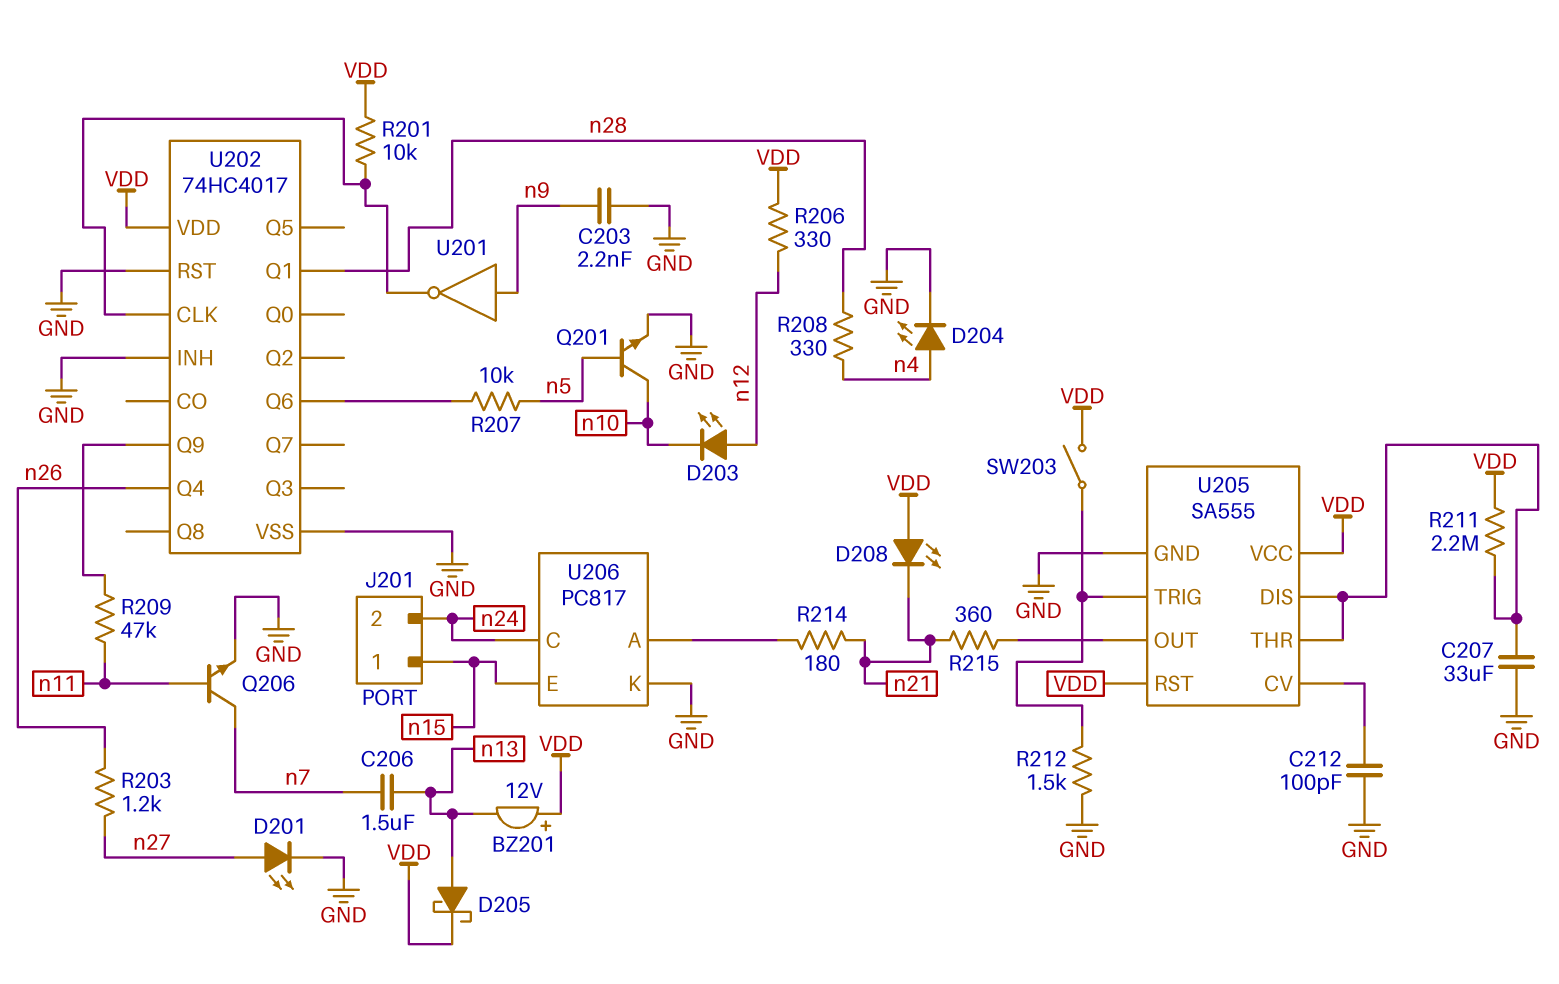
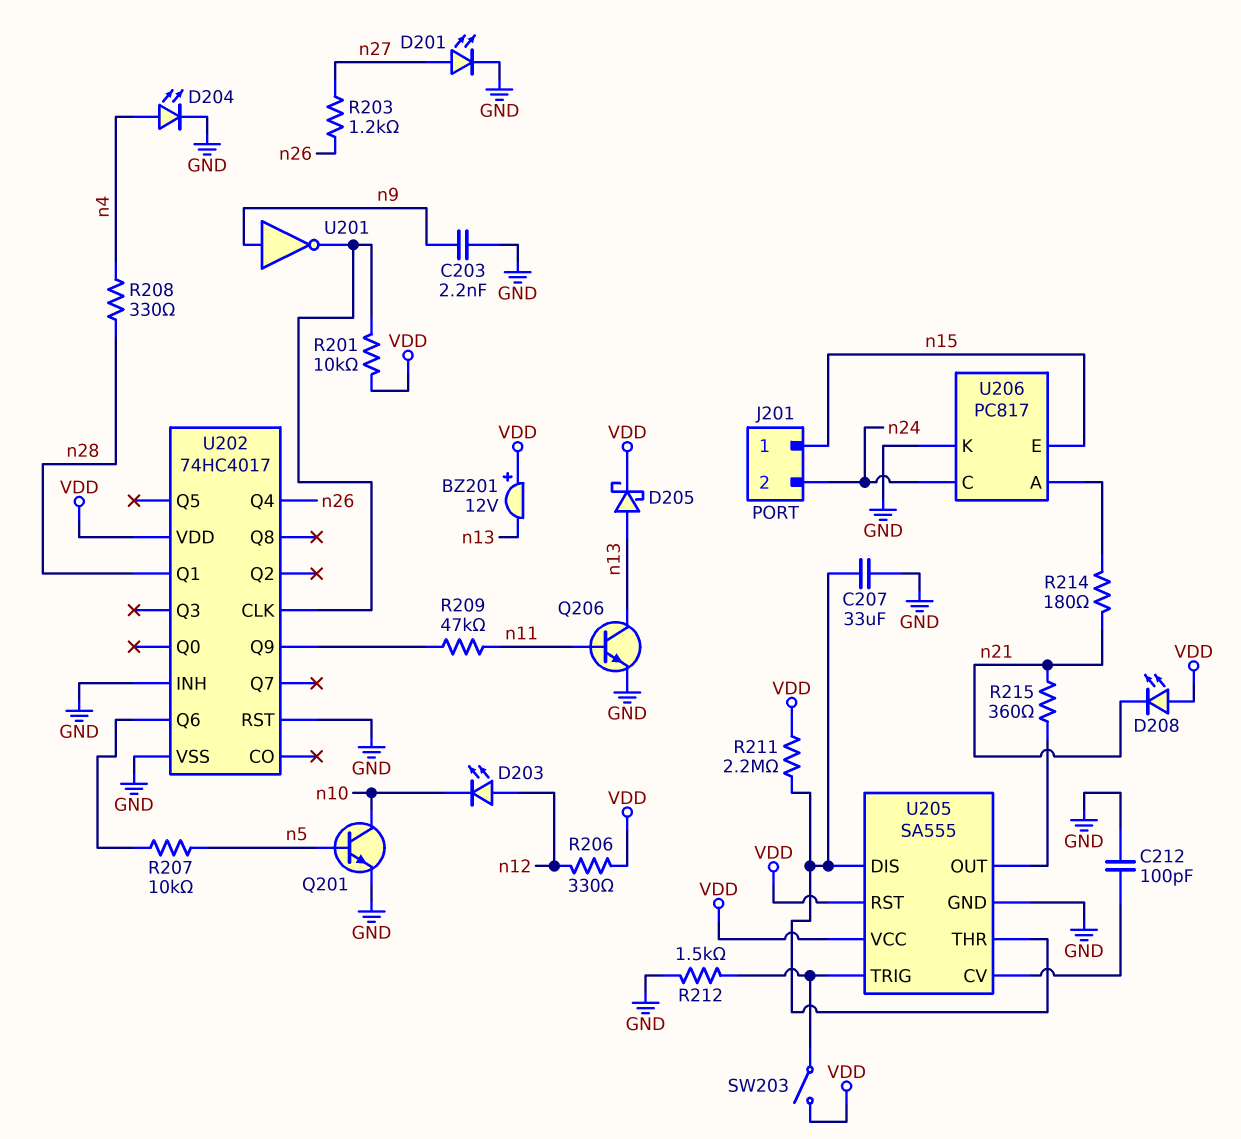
C206: 1.5uF (n7, n13) -> none
Q206: NPN (B n11, C n7, E GND) -> NPN (B n11, C n13, E GND)

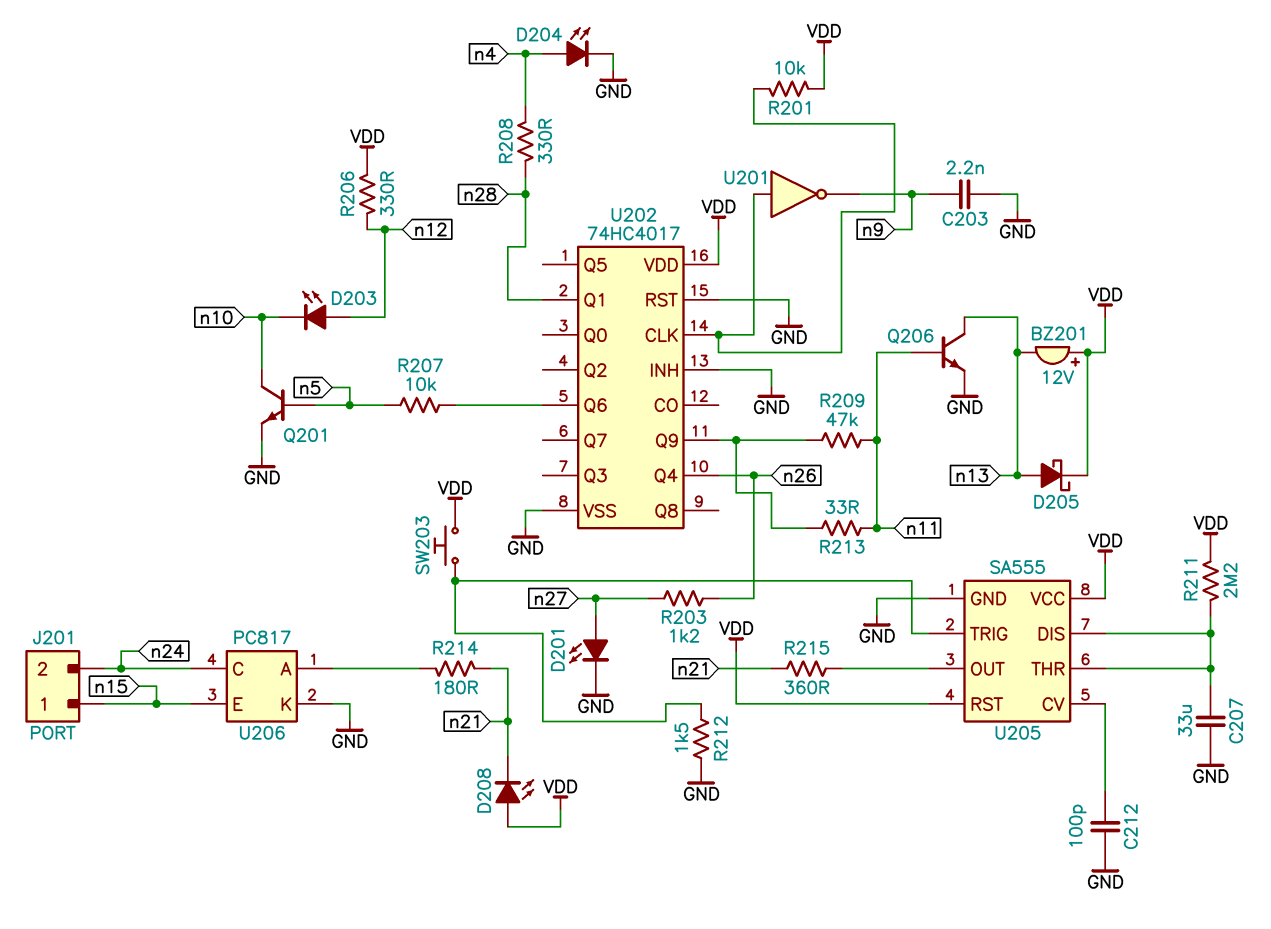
R213: none -> 33 (U202/Q9, n11)
SW203: switch (U205/TRIG, VDD) -> button (U205/TRIG, VDD)
U201: NOT (in n9, out U202/CLK) -> NOT (in U202/CLK, out n9)

